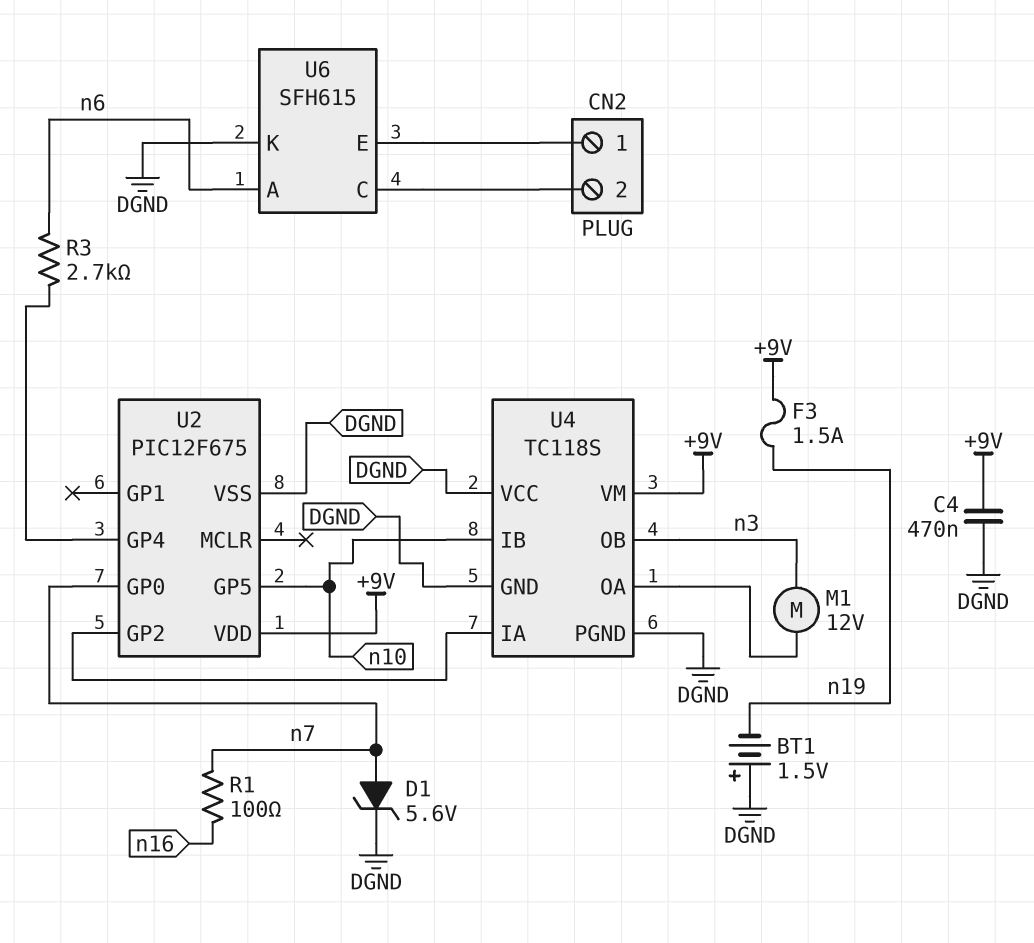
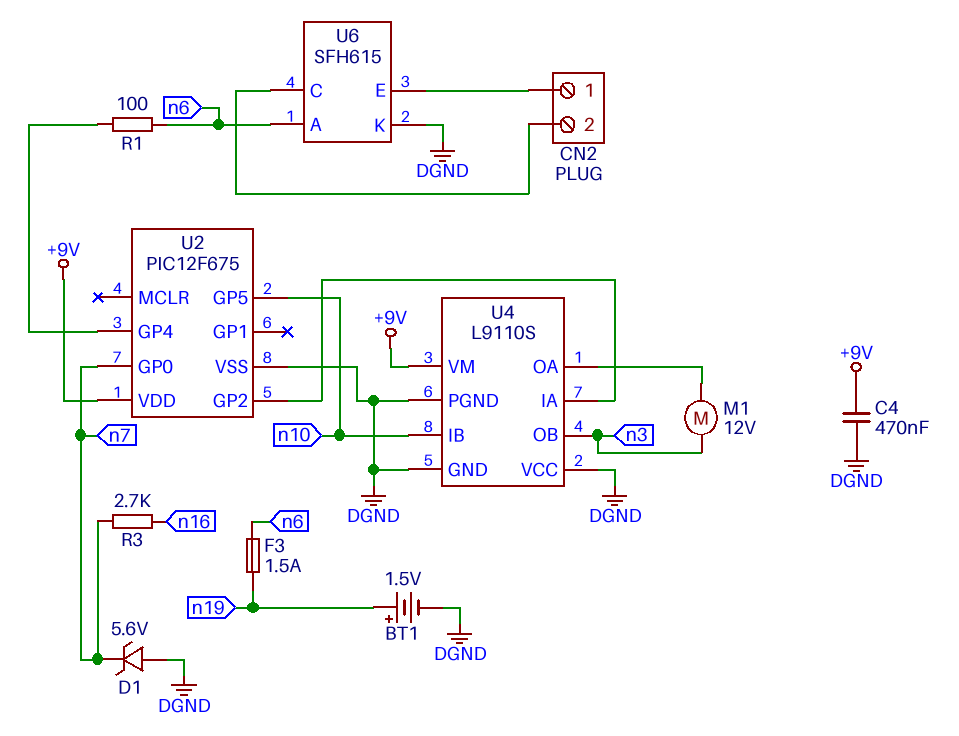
BT1: 1.5V (plus DGND, minus n19) -> 1.5V (plus n19, minus DGND)
D1: zener 5.6V (A n7, K DGND) -> zener 5.6V (A DGND, K n7)
F3: 1.5A (+9V, n19) -> 1.5A (n6, n19)
R1: 100 (n7, n16) -> 100 (U2/GP4, n6)
R3: 2.7k (U2/GP4, n6) -> 2.7k (n7, n16)
U4: TC118S -> L9110S

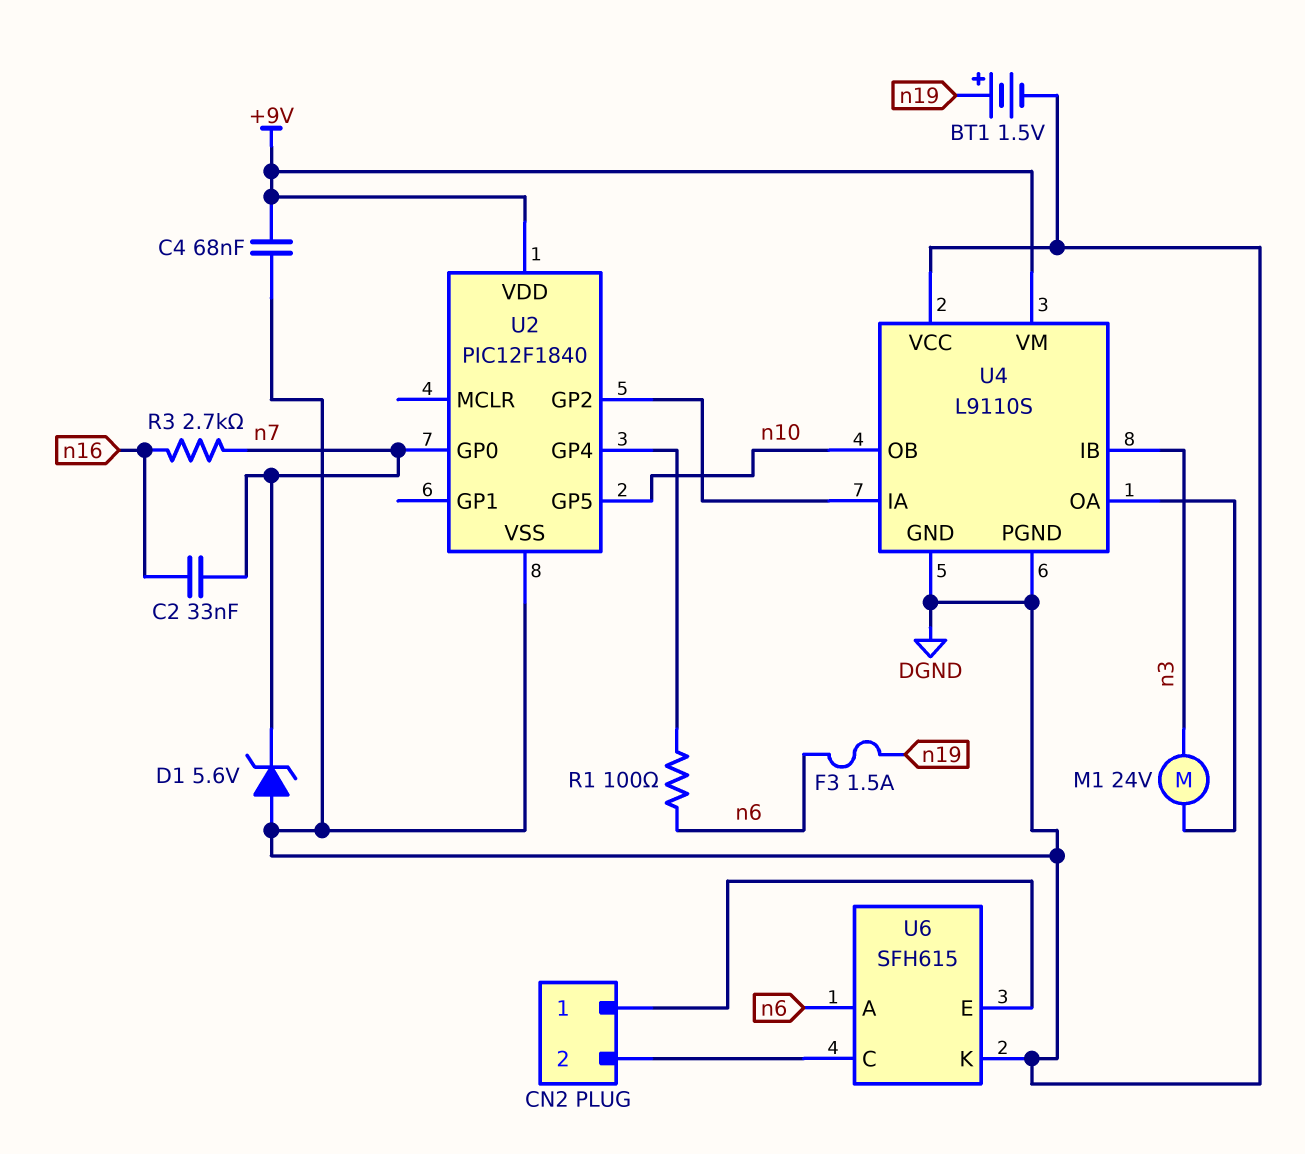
C2: none -> 33nF (n7, n16)
C4: 470nF (+9V, DGND) -> 68nF (+9V, DGND)
M1: motor 12V (U4/OA, n3) -> motor 24V (U4/OA, n3)
U2: PIC12F675 -> PIC12F1840
U4 pin IB: n10 -> n3
U4 pin OB: n3 -> n10

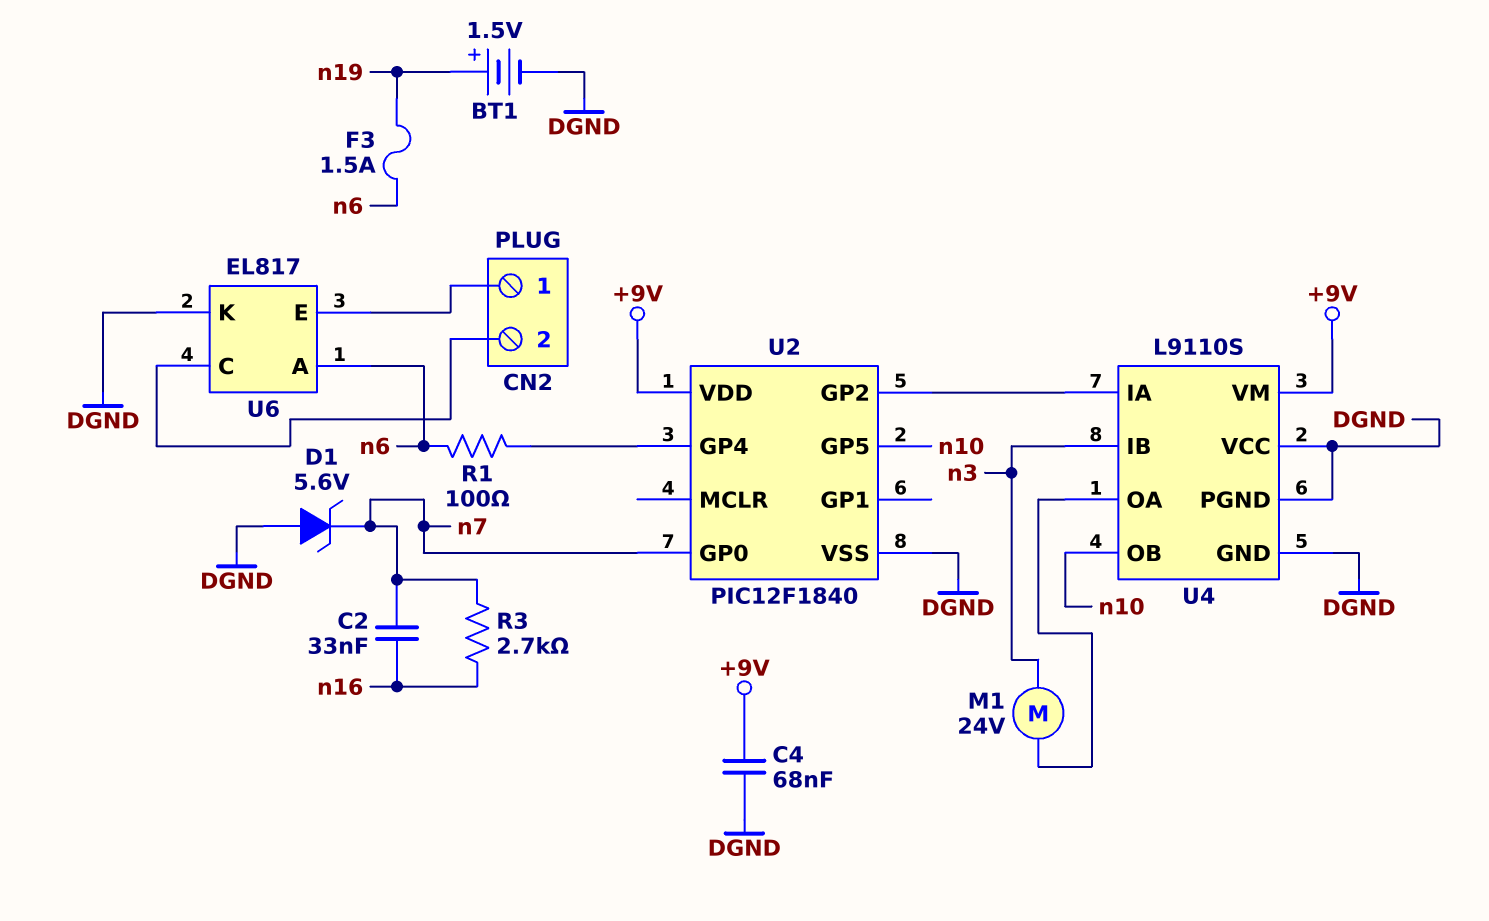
U6: SFH615 -> EL817

